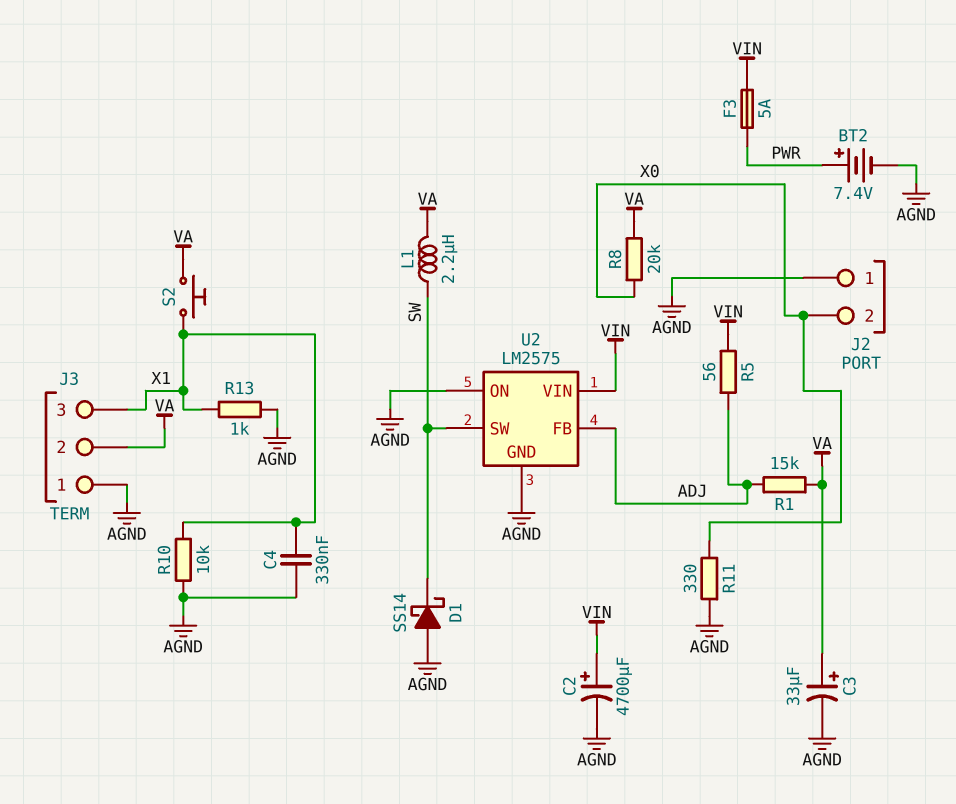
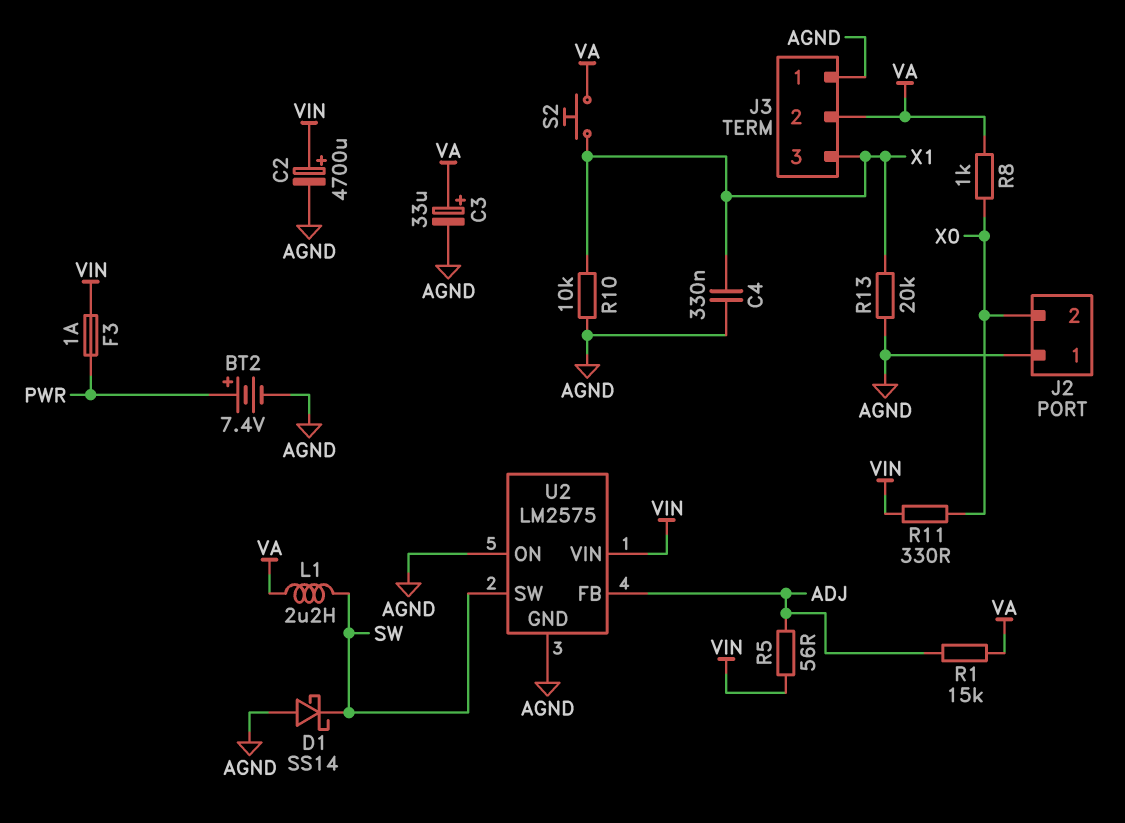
F3: 5A (PWR, VIN) -> 1A (PWR, VIN)
R8: 20k (VA, X0) -> 1k (VA, X0)
R11: 330 (AGND, X0) -> 330 (VIN, X0)
R13: 1k (AGND, X1) -> 20k (AGND, X1)

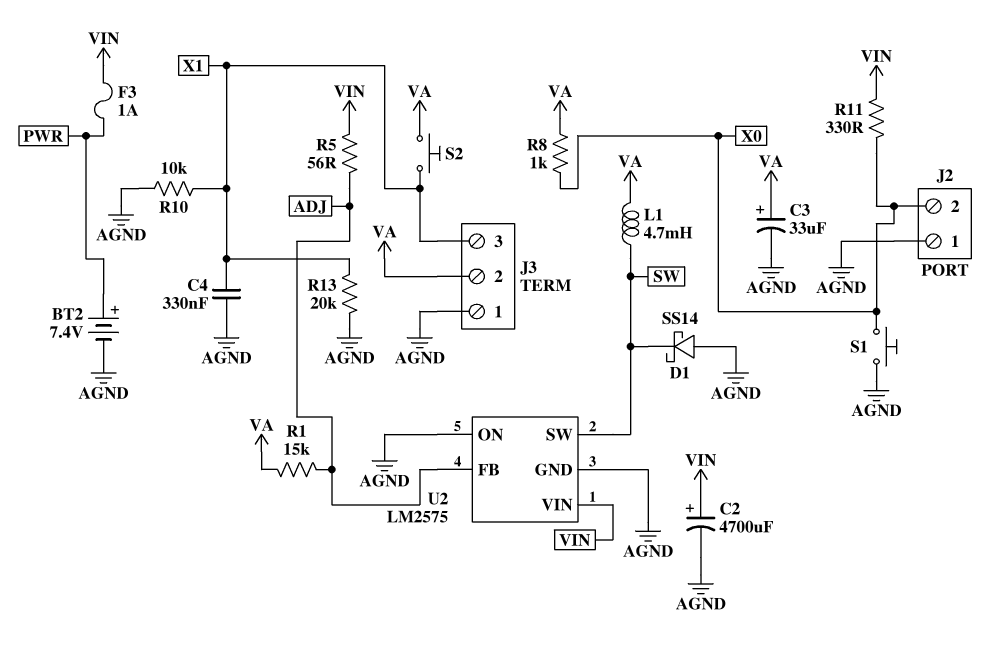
L1: 2.2uH (SW, VA) -> 4.7mH (SW, VA)
S1: none -> button (AGND, X0)

